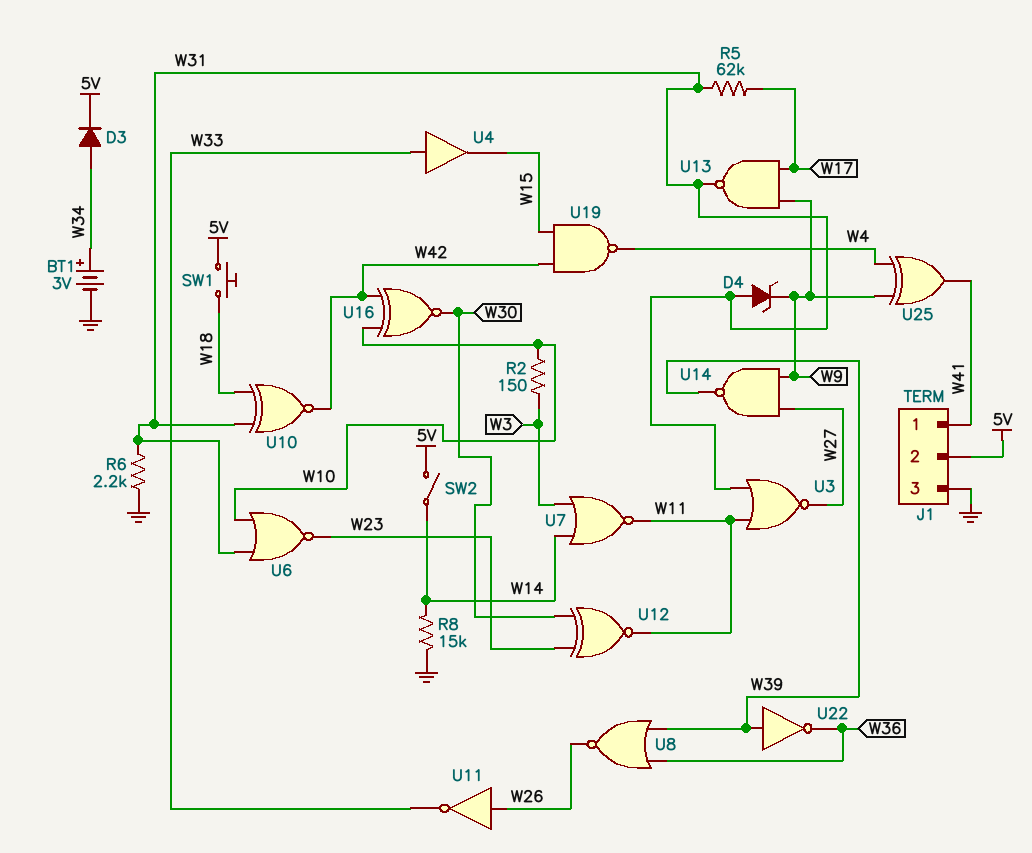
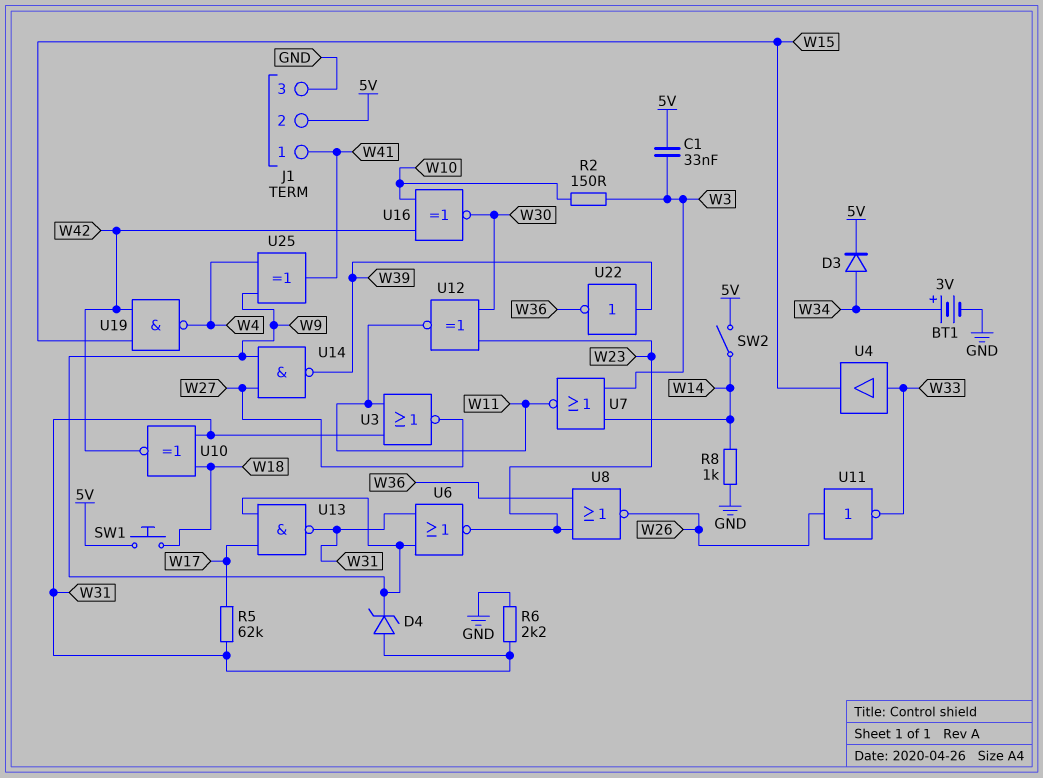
C1: none -> 33nF (5V, W3)
R8: 15k (GND, W14) -> 1k (GND, W14)
U6: NOR (in W10, in W31, out W23) -> NOR (in W9, in W31, out W23)
U8: NOR (in W36, in W39, out W26) -> NOR (in W23, in W36, out W26)

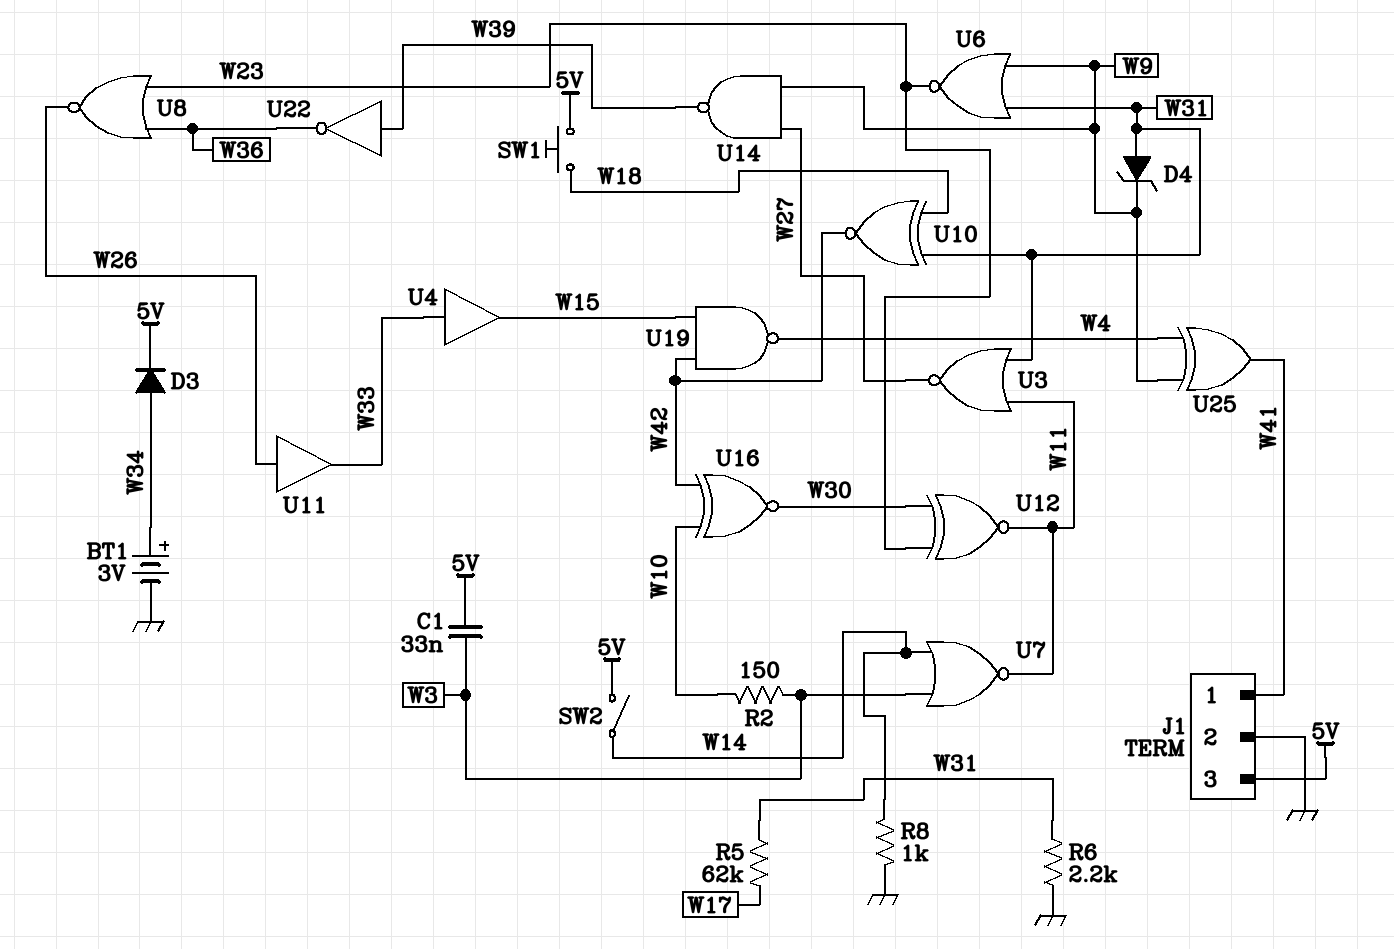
J1 pin 2: 5V -> GND
J1 pin 3: GND -> 5V
U11: NOT (in W26, out W33) -> buffer (in W26, out W33)
U13: NAND (in W9, in W17, out W31) -> none

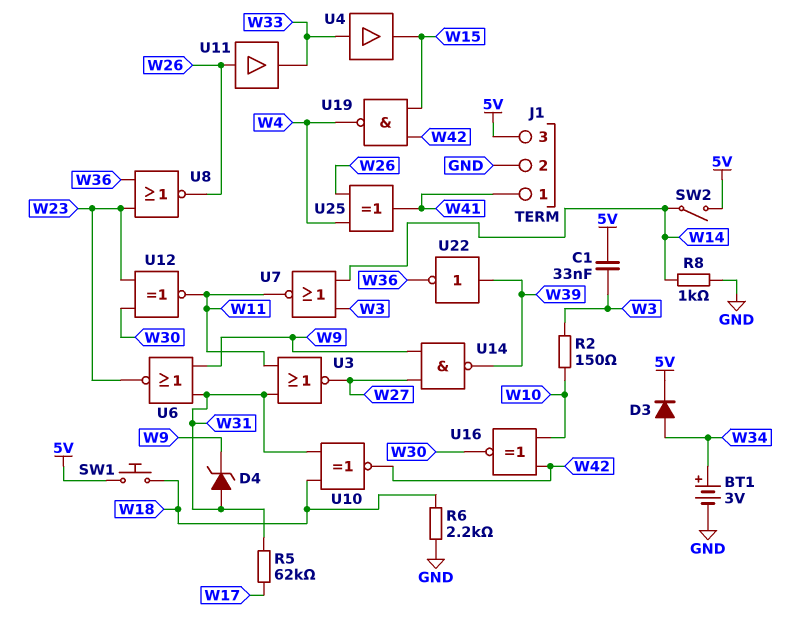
R6: 2.2k (GND, W31) -> 2.2k (GND, W18)
U25: XOR (in W4, in W9, out W41) -> XOR (in W4, in W26, out W41)

